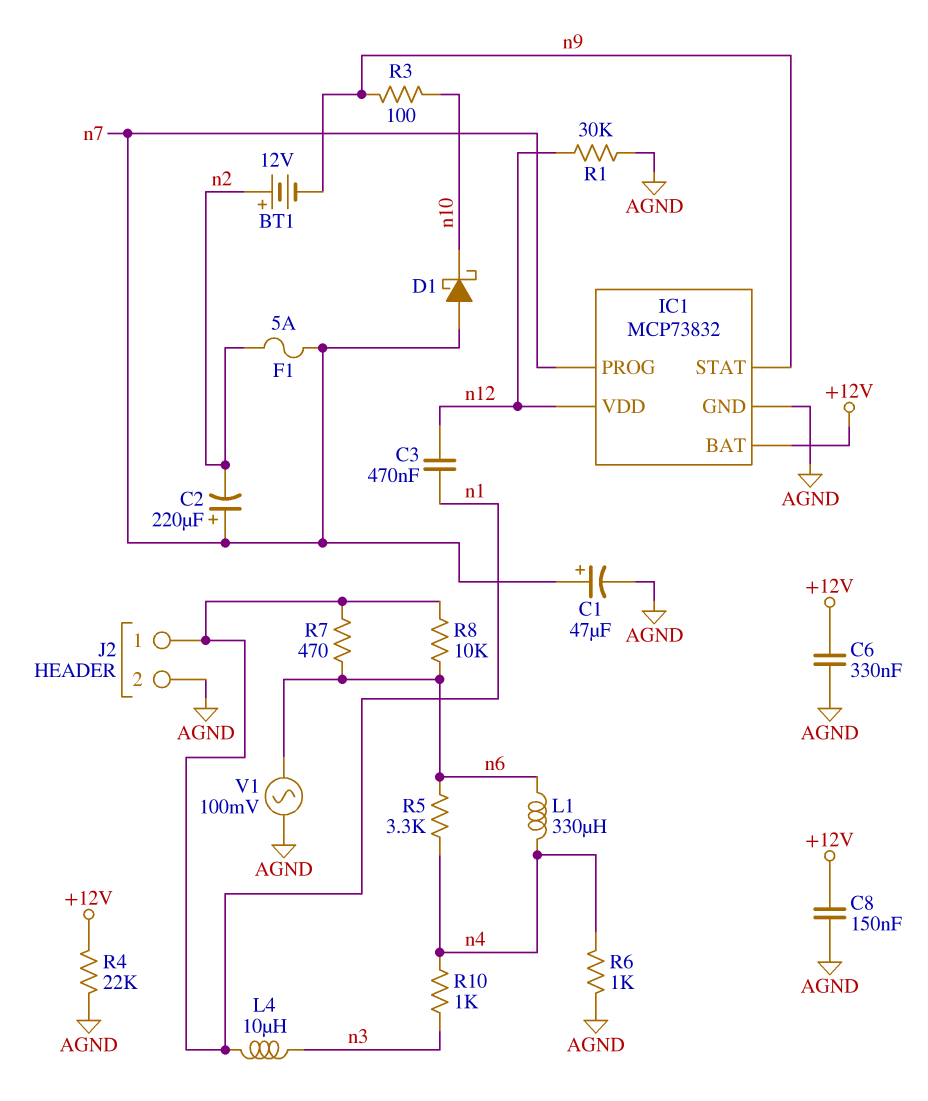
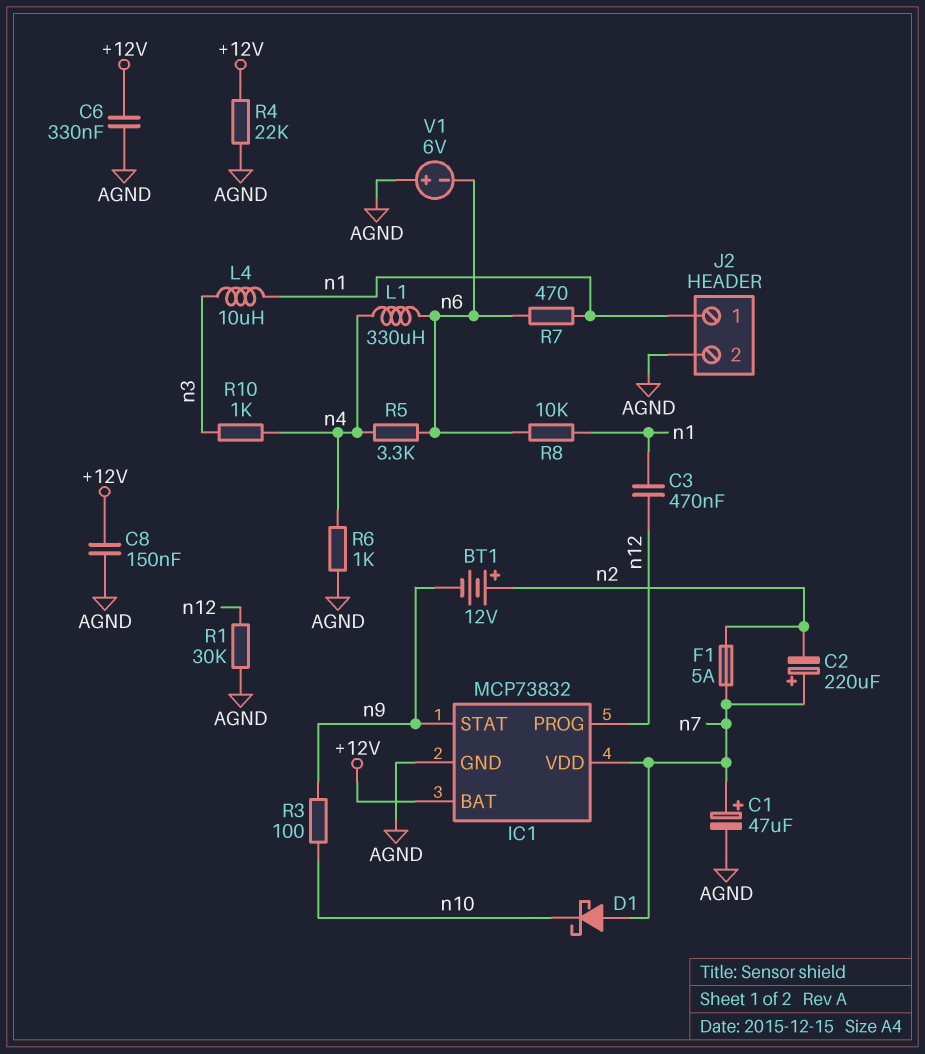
IC1 pin PROG: n7 -> n12
IC1 pin VDD: n12 -> n7
V1: AC 100mV (AGND, n6) -> 6V (plus AGND, minus n6)

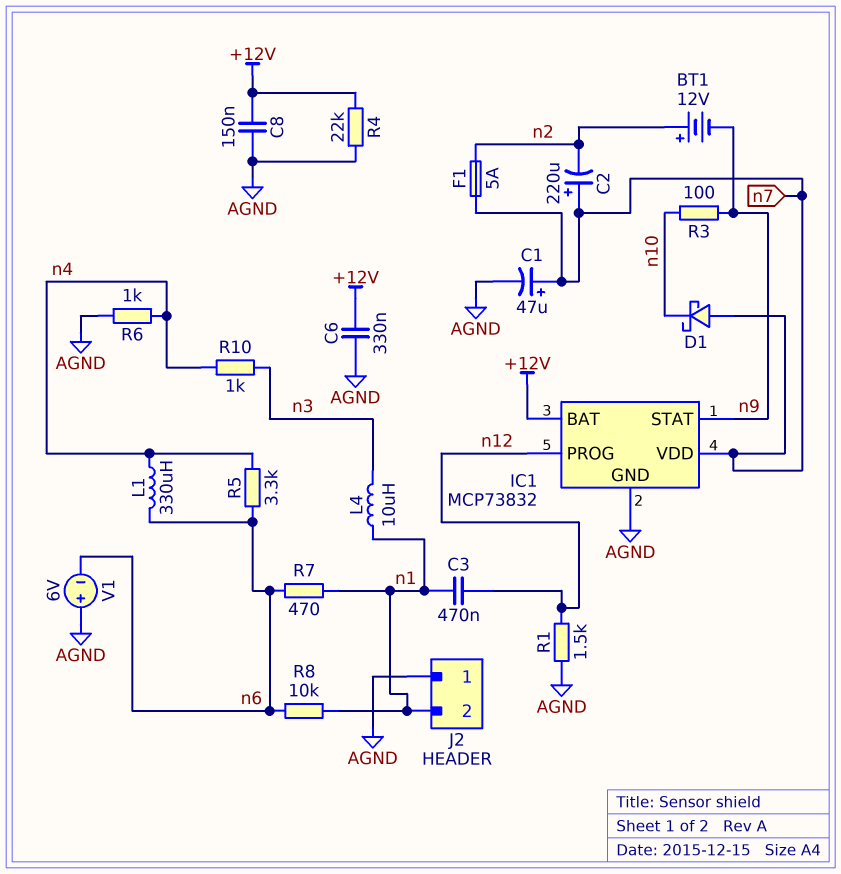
J2 pin 1: n1 -> AGND
J2 pin 2: AGND -> n1
R1: 30k (AGND, n12) -> 1.5k (AGND, n12)

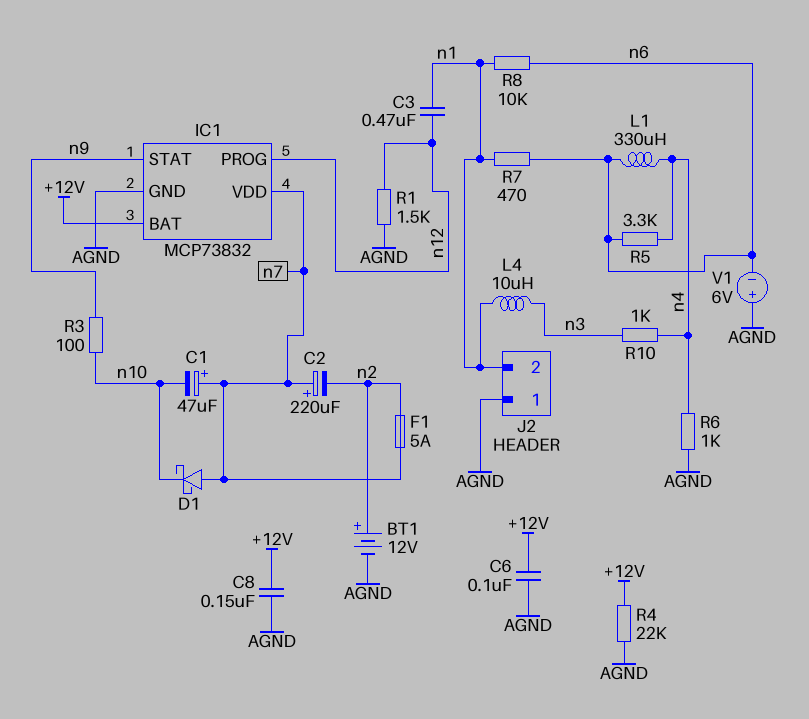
BT1: 12V (plus n2, minus n9) -> 12V (plus n2, minus AGND)
C1: 47uF (plus n7, minus AGND) -> 47uF (plus n7, minus n10)
C6: 330nF (+12V, AGND) -> 100nF (+12V, AGND)

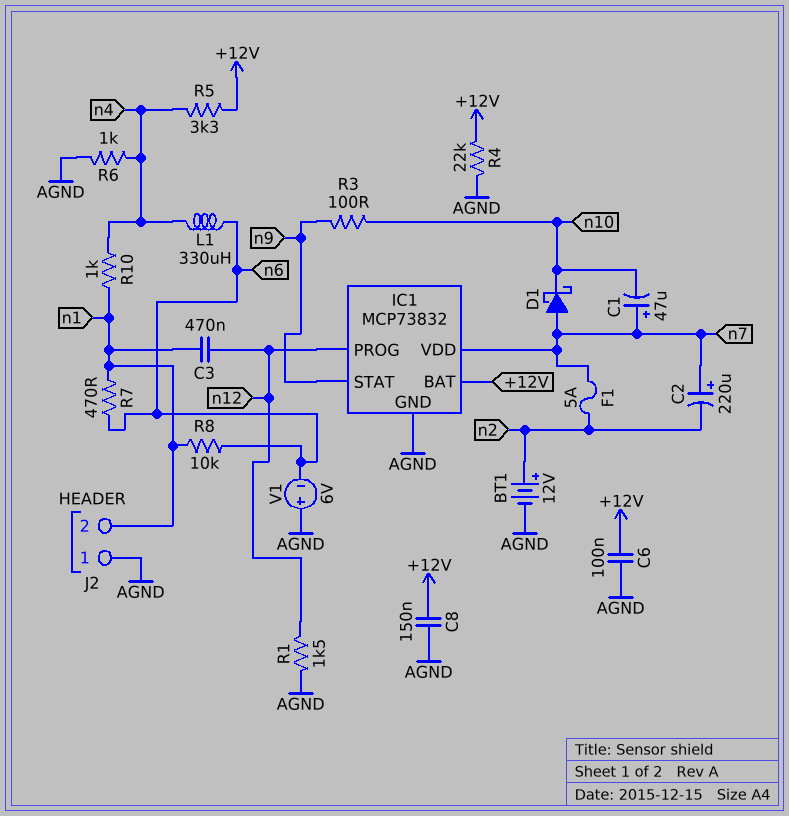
L4: 10uH (n1, n3) -> none
R5: 3.3k (n4, n6) -> 3.3k (+12V, n4)
R10: 1k (n3, n4) -> 1k (n1, n4)

